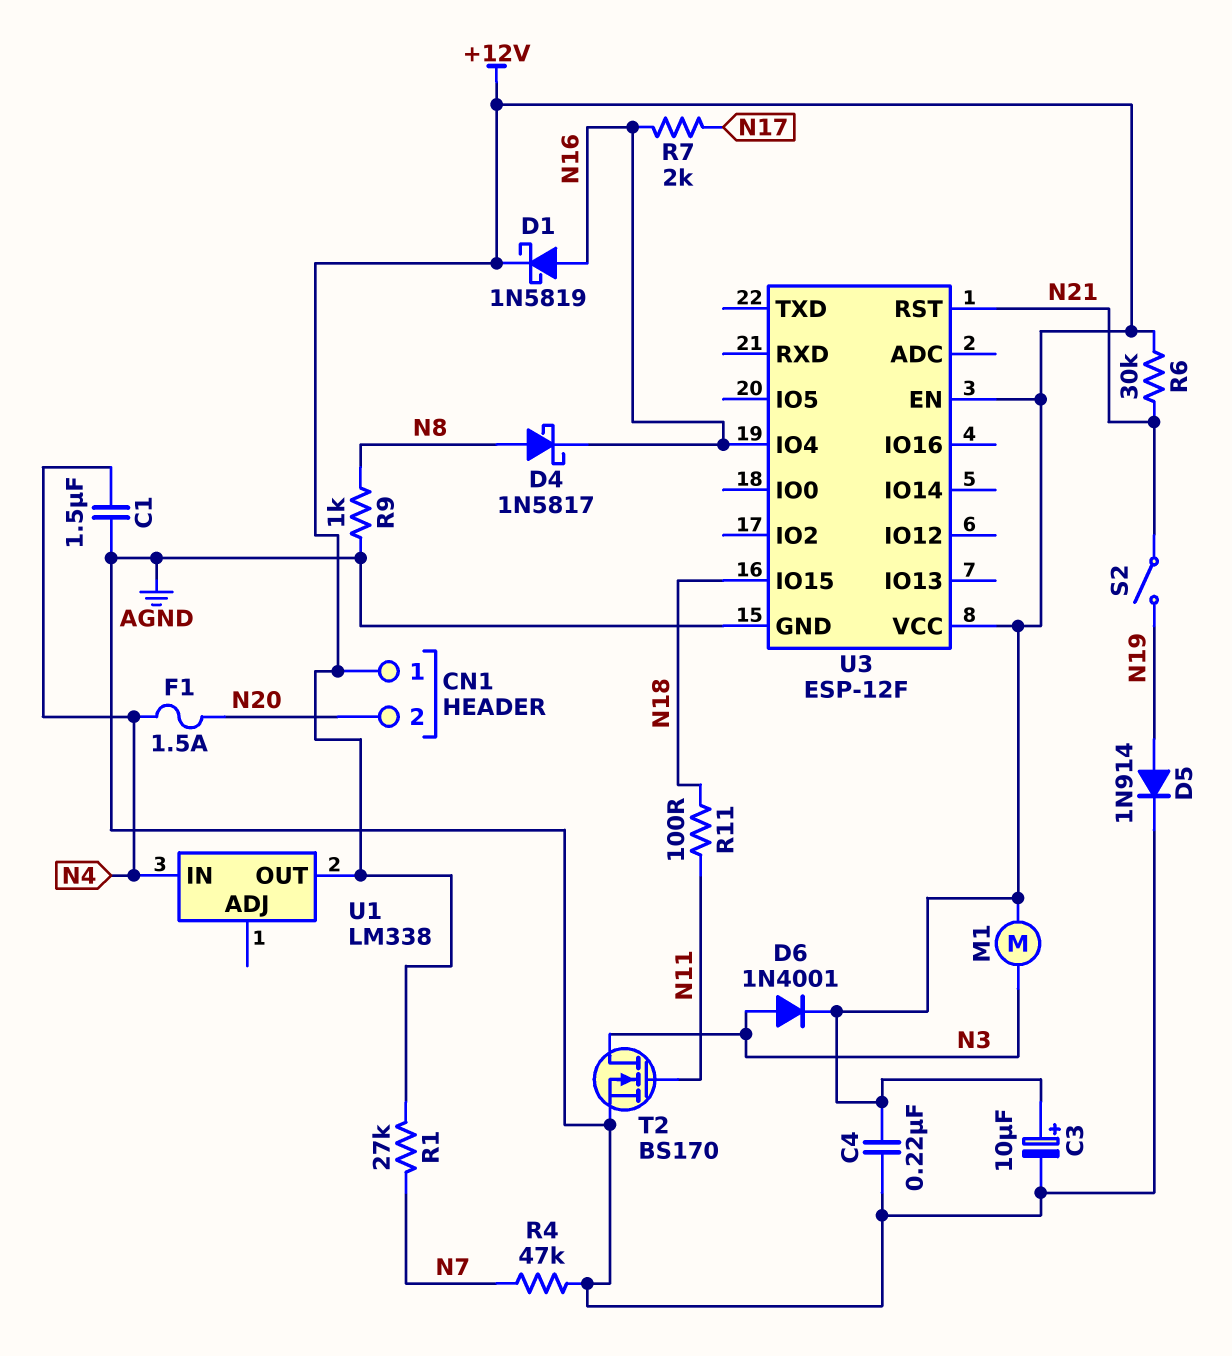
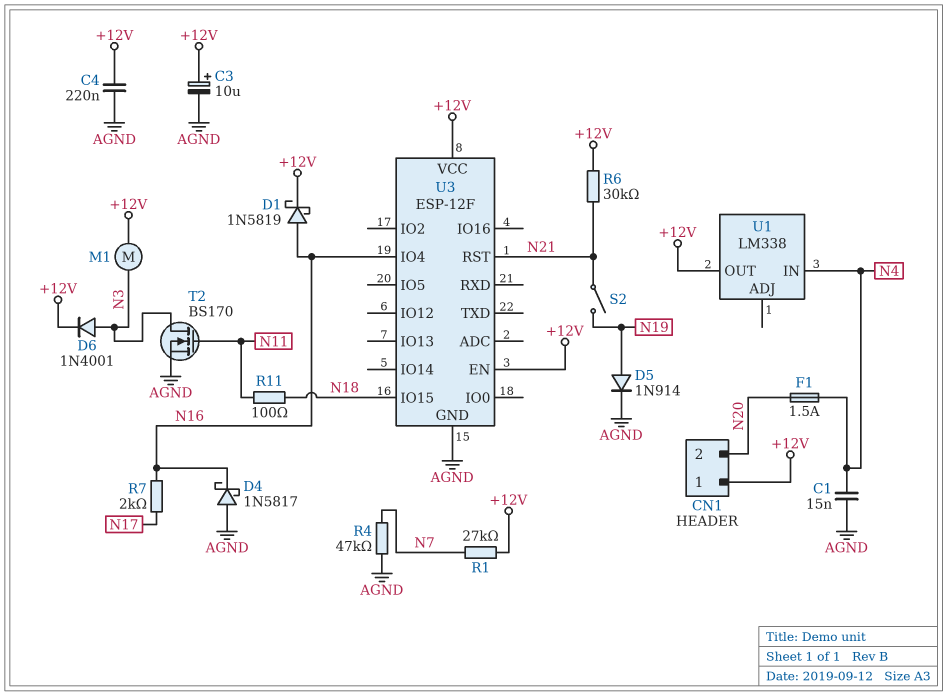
C1: 1.5uF (AGND, N4) -> 15nF (AGND, N4)
D4: schottky 1N5817 (A N8, K N16) -> schottky 1N5817 (A AGND, K N16)
R9: 1k (AGND, N8) -> none

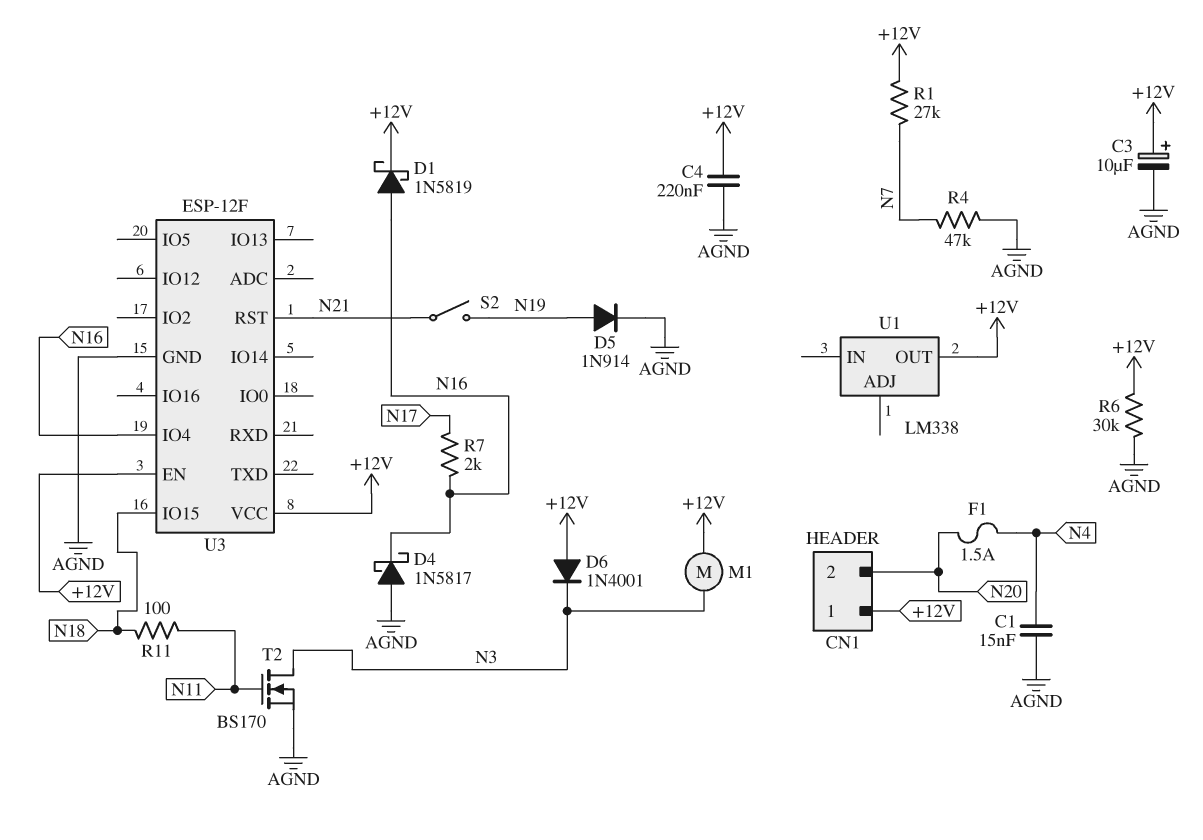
D6: diode 1N4001 (A N3, K +12V) -> diode 1N4001 (A +12V, K N3)
R6: 30k (+12V, N21) -> 30k (+12V, AGND)
U1 pin IN: N4 -> none

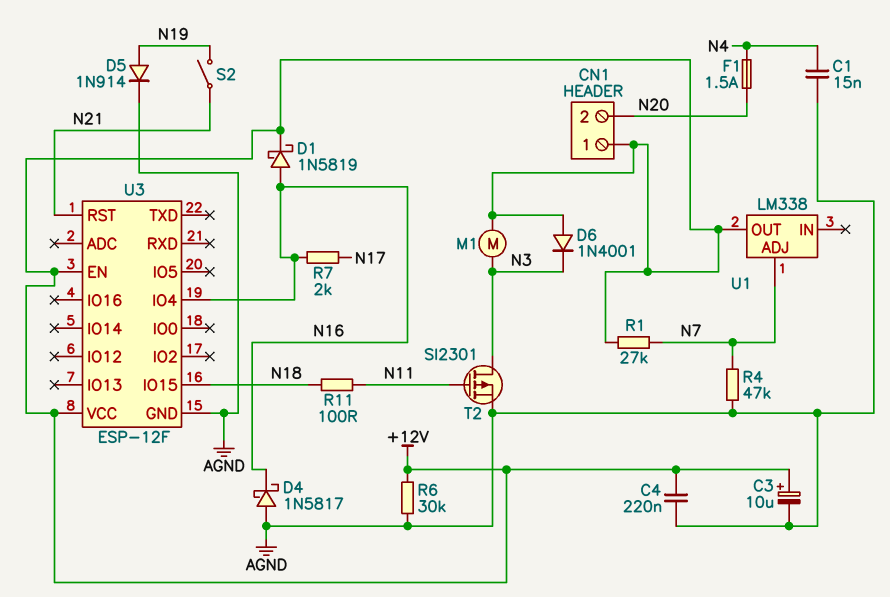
T2: NMOS BS170 (G N11, D N3, S AGND) -> PMOS SI2301 (G N11, D N3, S AGND)
U1 pin ADJ: none -> N7

